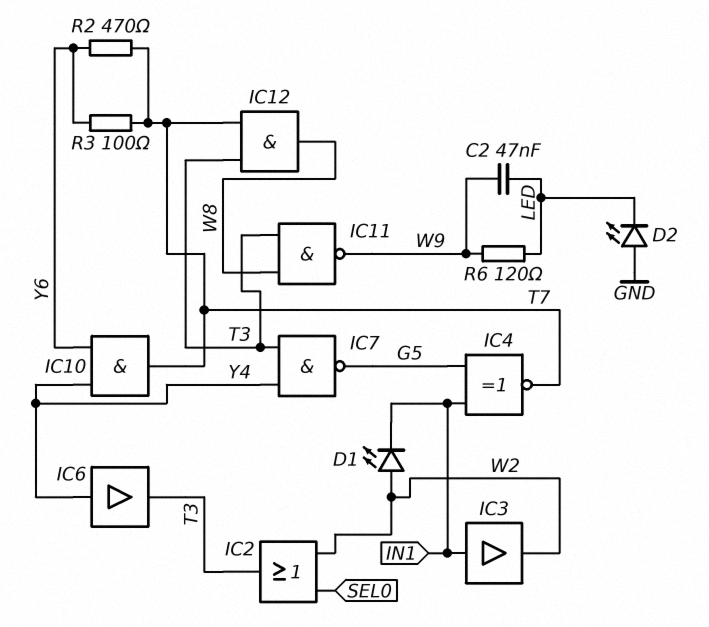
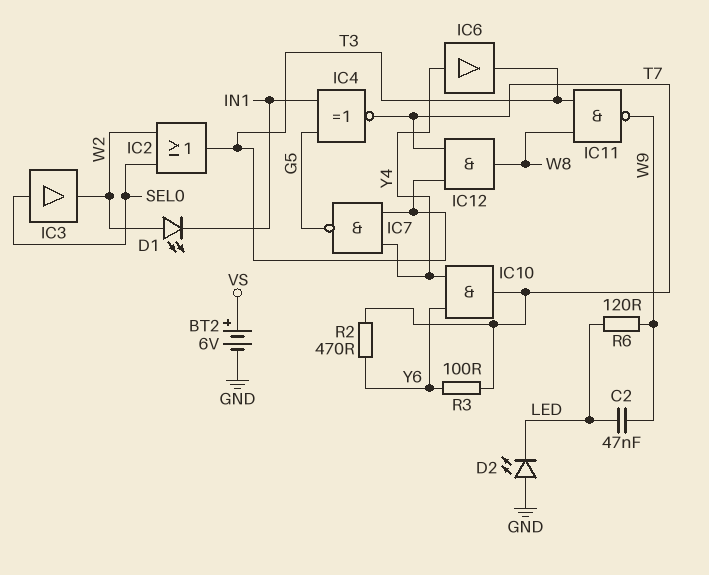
BT2: none -> 6V (plus VS, minus GND)
IC3: buffer (in IN1, out W2) -> buffer (in SEL0, out W2)

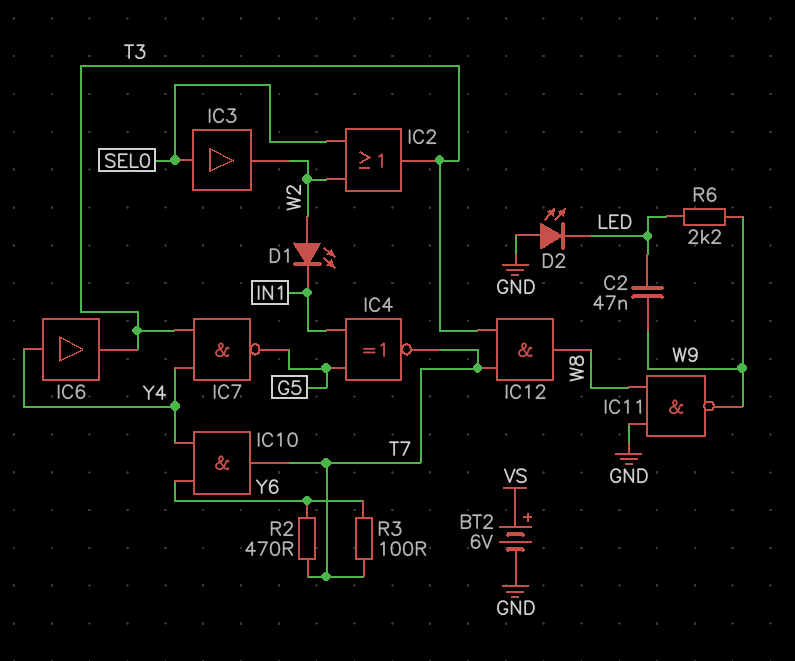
IC11: NAND (in T3, in W8, out W9) -> NAND (in GND, in W8, out W9)
R6: 120 (LED, W9) -> 2.2k (LED, W9)

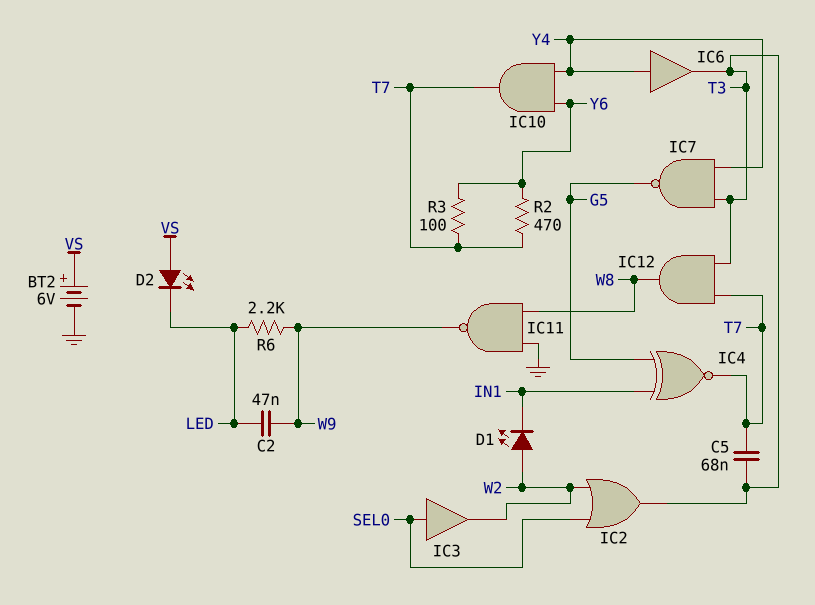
C5: none -> 68nF (T3, T7)
D2: LED (A GND, K LED) -> LED (A VS, K LED)

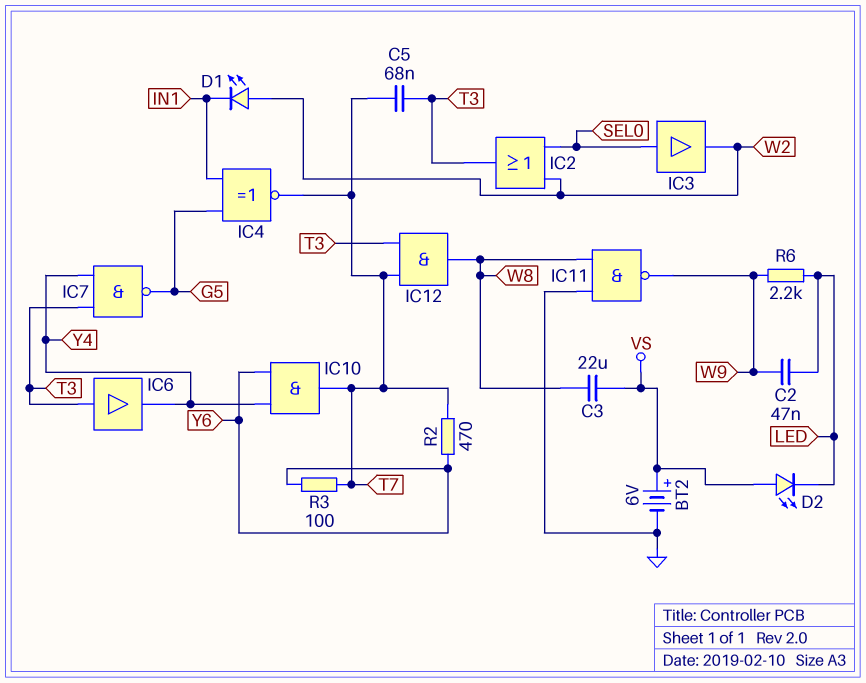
C3: none -> 22uF (VS, W8)
IC6: buffer (in Y4, out T3) -> buffer (in T3, out Y4)

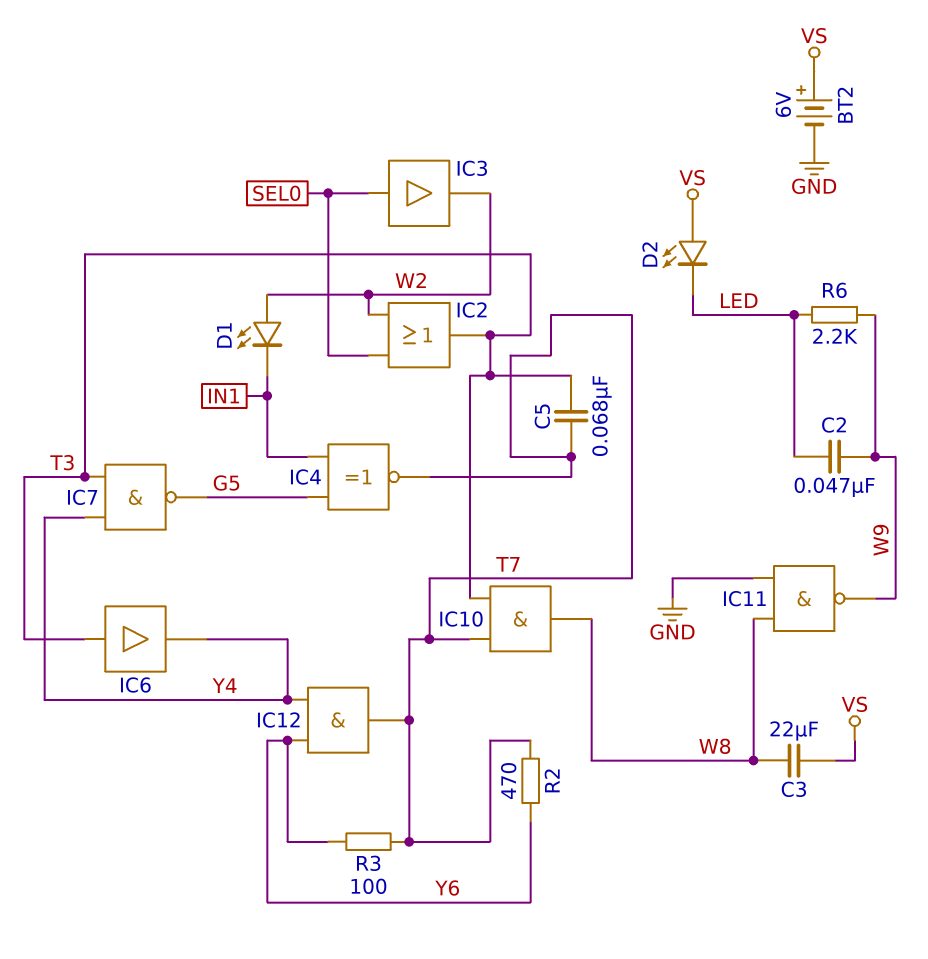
IC10: AND (in Y4, in Y6, out T7) -> AND (in T3, in T7, out W8)
IC12: AND (in T3, in T7, out W8) -> AND (in Y4, in Y6, out T7)

